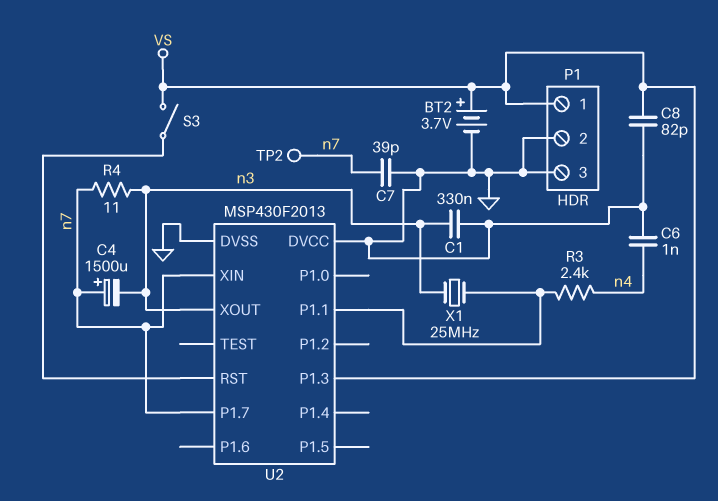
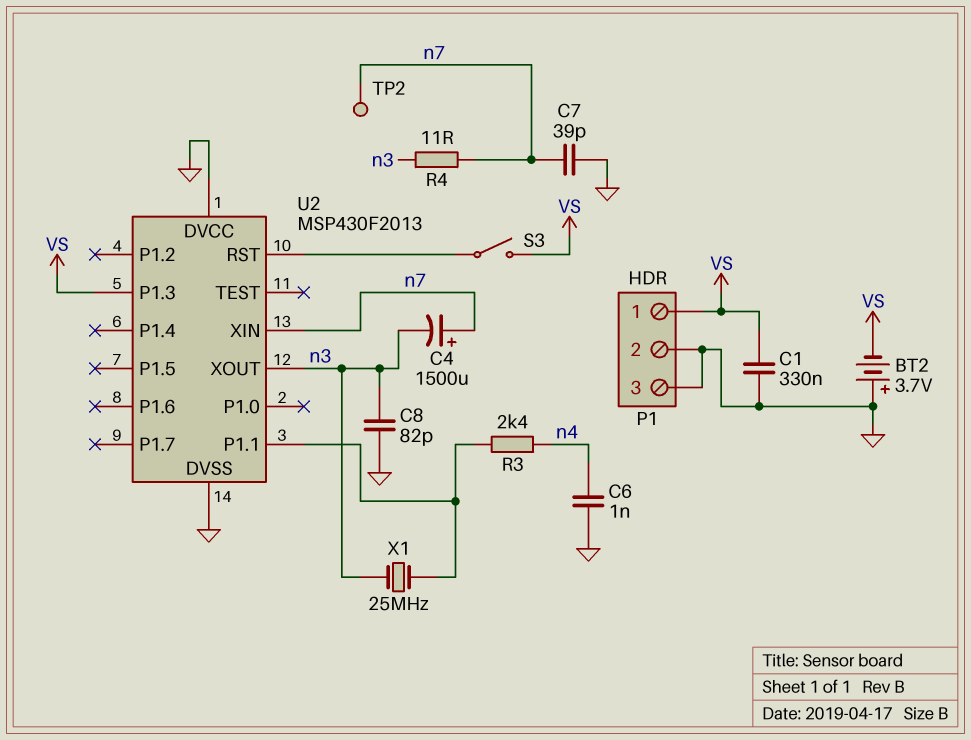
BT2: 3.7V (plus VS, minus GND) -> 3.7V (plus GND, minus VS)
C1: 330nF (GND, n3) -> 330nF (GND, VS)
C8: 82pF (GND, VS) -> 82pF (GND, n3)
U2 pin P1.7: n7 -> none

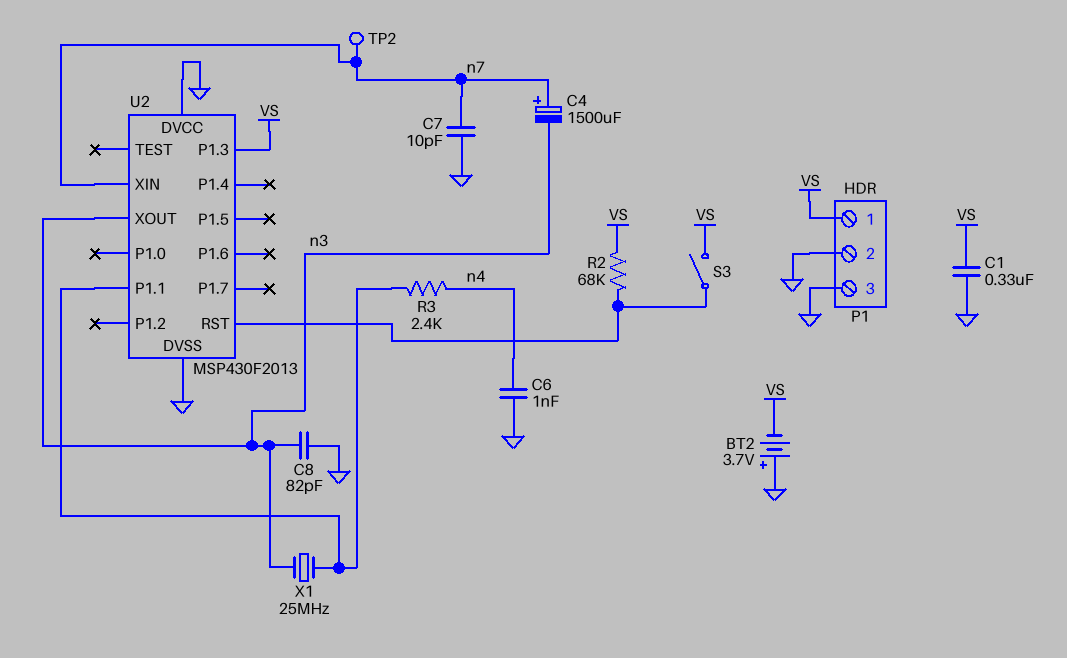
C7: 39pF (GND, n7) -> 10pF (GND, n7)
R2: none -> 68k (U2/RST, VS)
R4: 11 (n3, n7) -> none

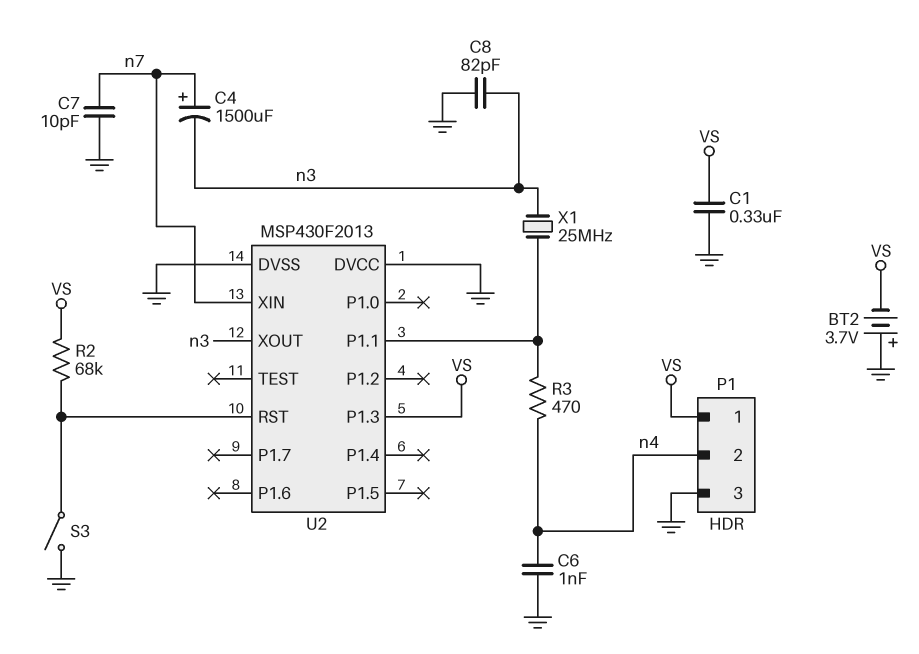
P1 pin 2: GND -> n4
R3: 2.4k (U2/P1.1, n4) -> 470 (U2/P1.1, n4)
S3: switch (U2/RST, VS) -> switch (GND, U2/RST)
TP2: test point (n7) -> none

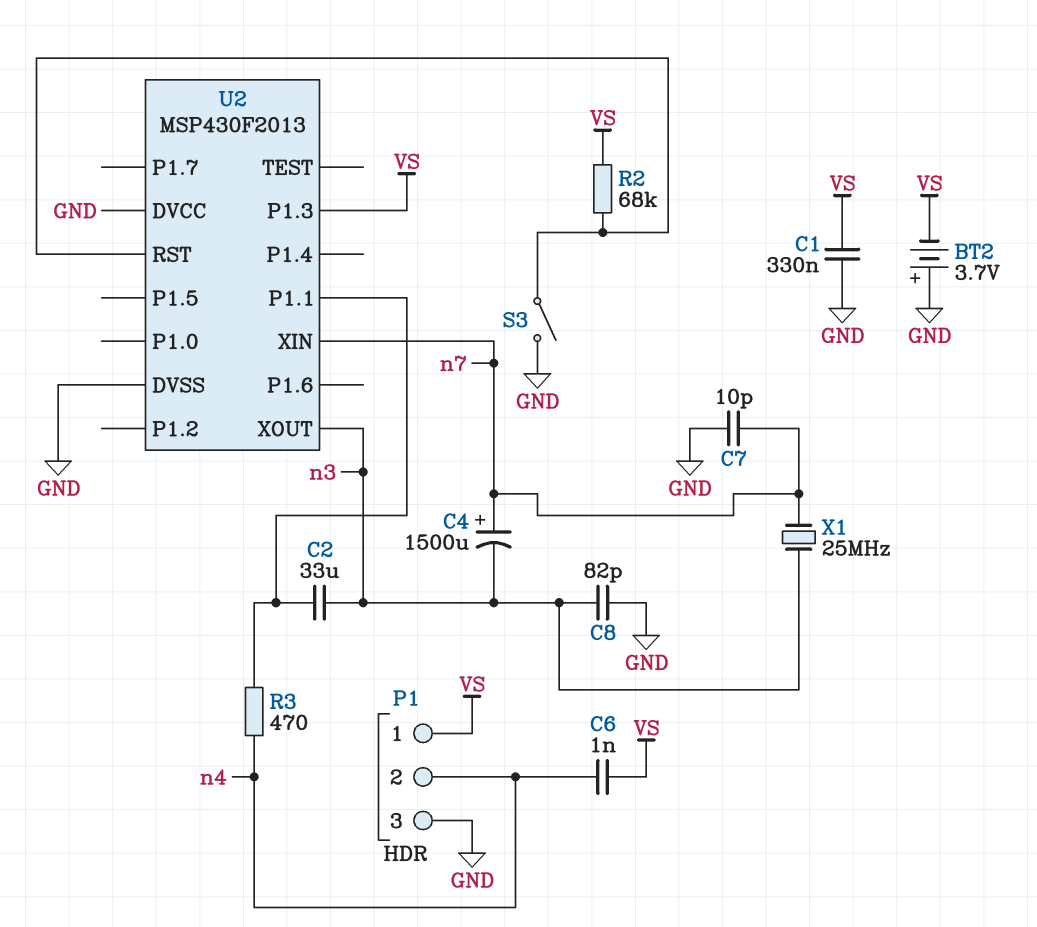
C2: none -> 33uF (U2/P1.1, n3)
C6: 1nF (GND, n4) -> 1nF (VS, n4)
X1: 25MHz (U2/P1.1, n3) -> 25MHz (n3, n7)

